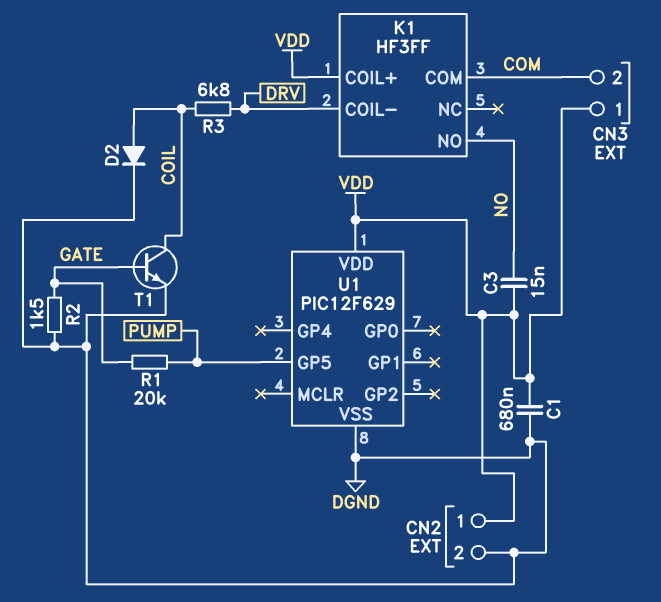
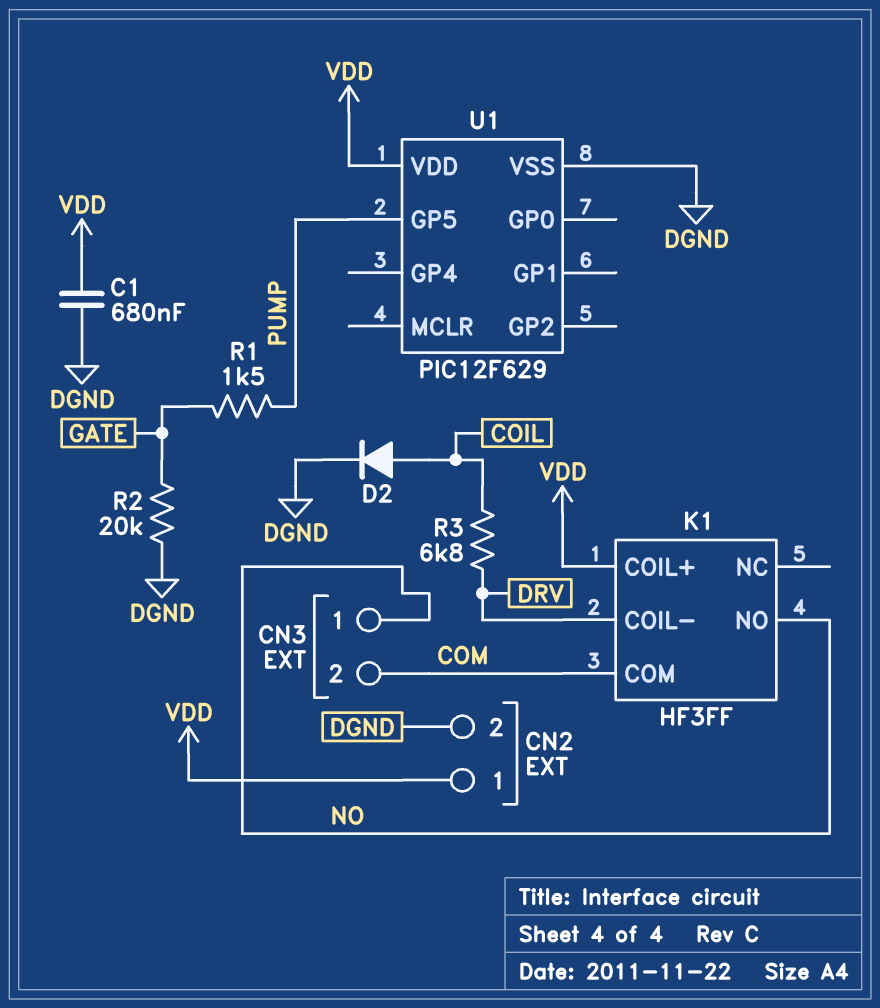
C3: 15nF (NO, VDD) -> none
CN3 pin 1: VDD -> NO
R1: 20k (GATE, PUMP) -> 1.5k (GATE, PUMP)
R2: 1.5k (DGND, GATE) -> 20k (DGND, GATE)
T1: NPN (B GATE, C COIL, E DGND) -> none

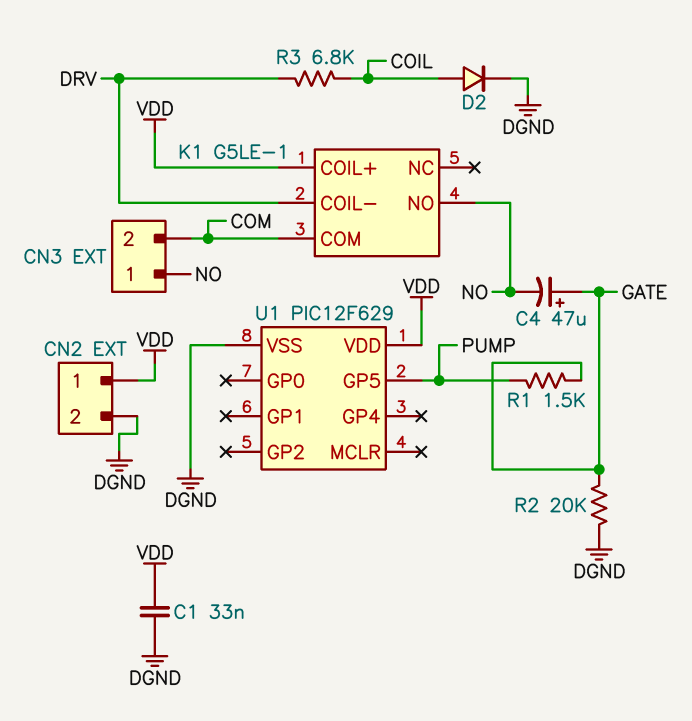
C1: 680nF (DGND, VDD) -> 33nF (DGND, VDD)
C4: none -> 47uF (plus GATE, minus NO)
K1: HF3FF -> G5LE-1

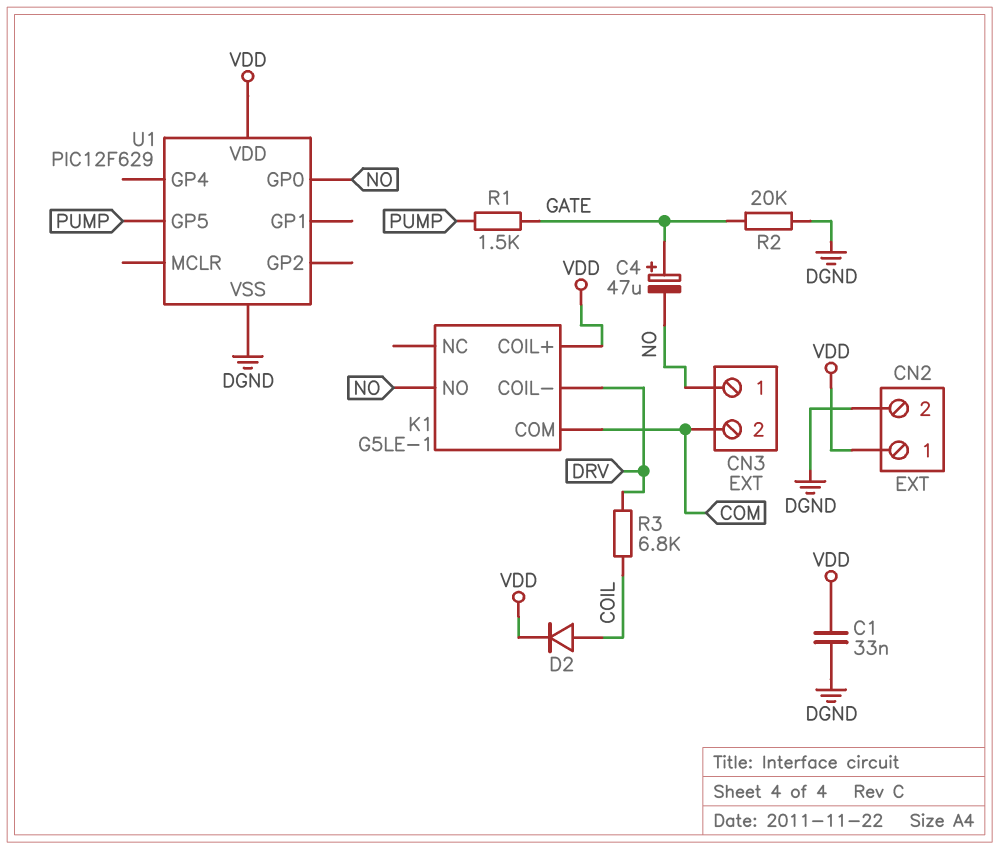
D2: diode (A COIL, K DGND) -> diode (A COIL, K VDD)
U1 pin GP0: none -> NO

